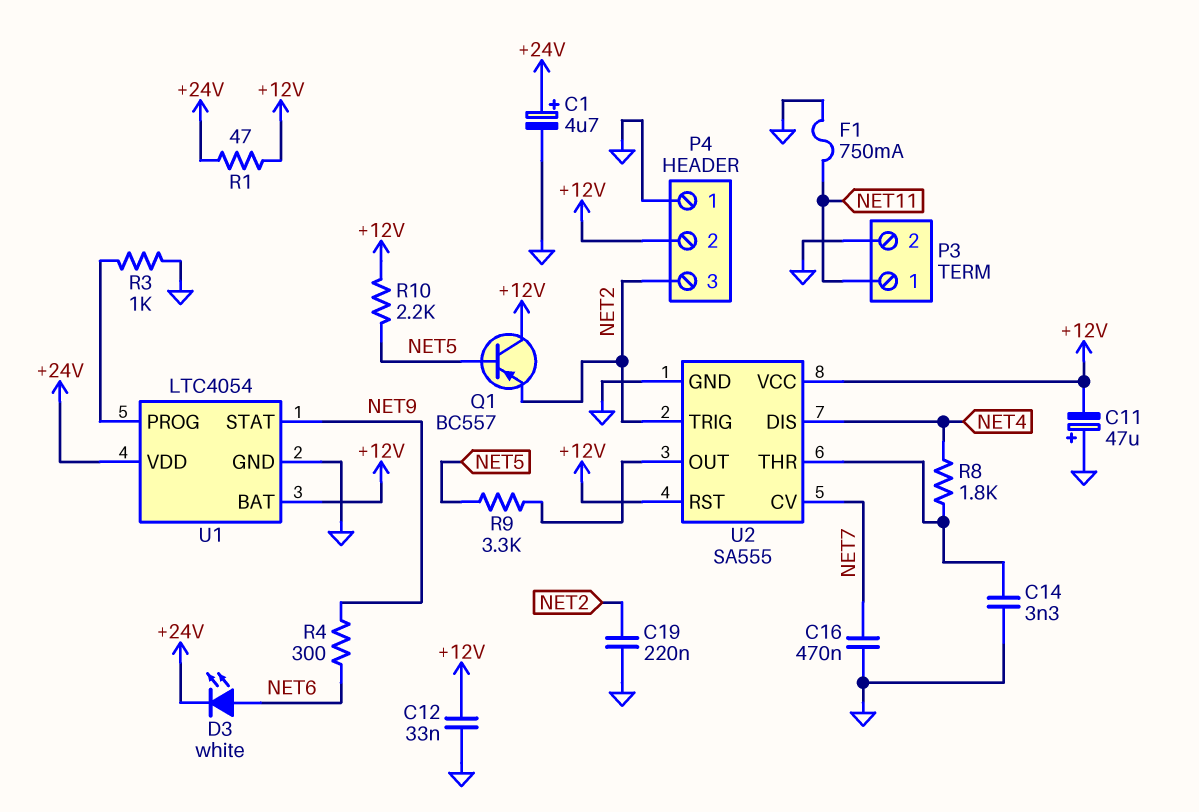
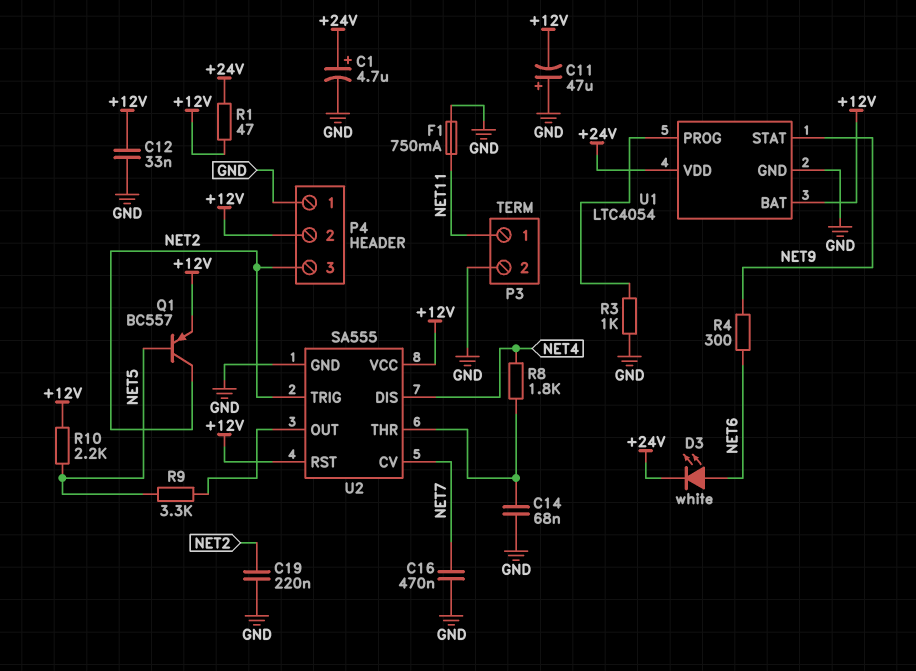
C14: 3.3nF (GND, U2/THR) -> 68nF (GND, U2/THR)
Q1: PNP BC557 (B NET5, C +12V, E NET2) -> PNP BC557 (B NET5, C NET2, E +12V)

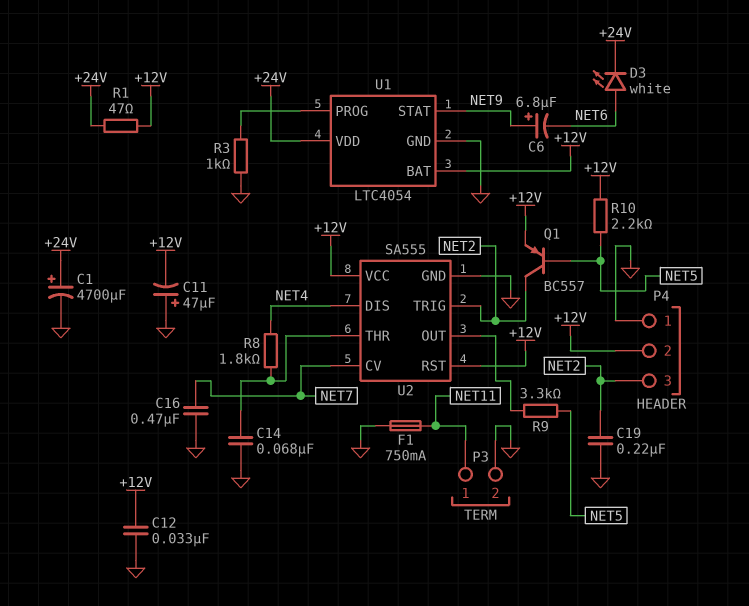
C1: 4.7uF (plus +24V, minus GND) -> 4700uF (plus +24V, minus GND)
C6: none -> 6.8uF (plus NET9, minus NET6)
R4: 300 (NET6, NET9) -> none

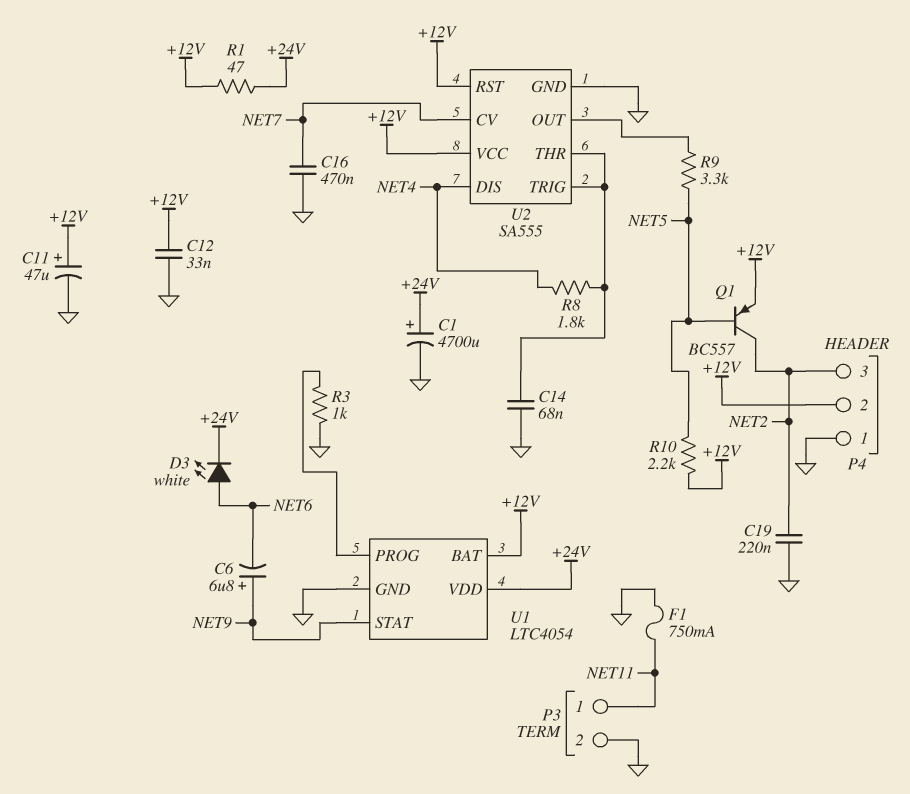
C11: 47uF (plus GND, minus +12V) -> 47uF (plus +12V, minus GND)
U2 pin TRIG: NET2 -> U2/THR

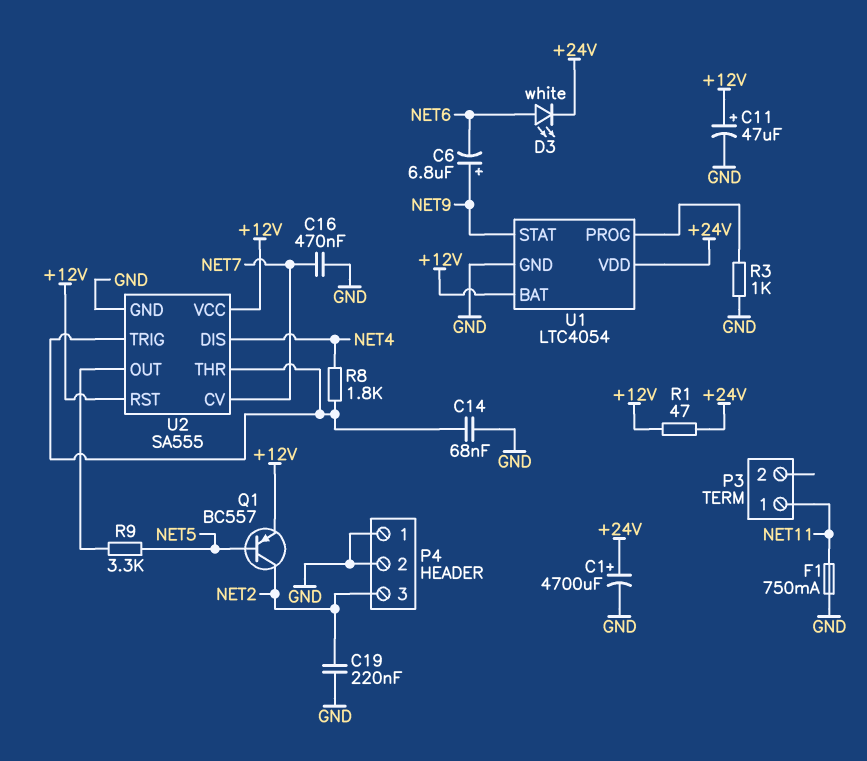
C12: 33nF (+12V, GND) -> none
P3 pin 2: GND -> none
P4 pin 2: +12V -> GND
R10: 2.2k (+12V, NET5) -> none

